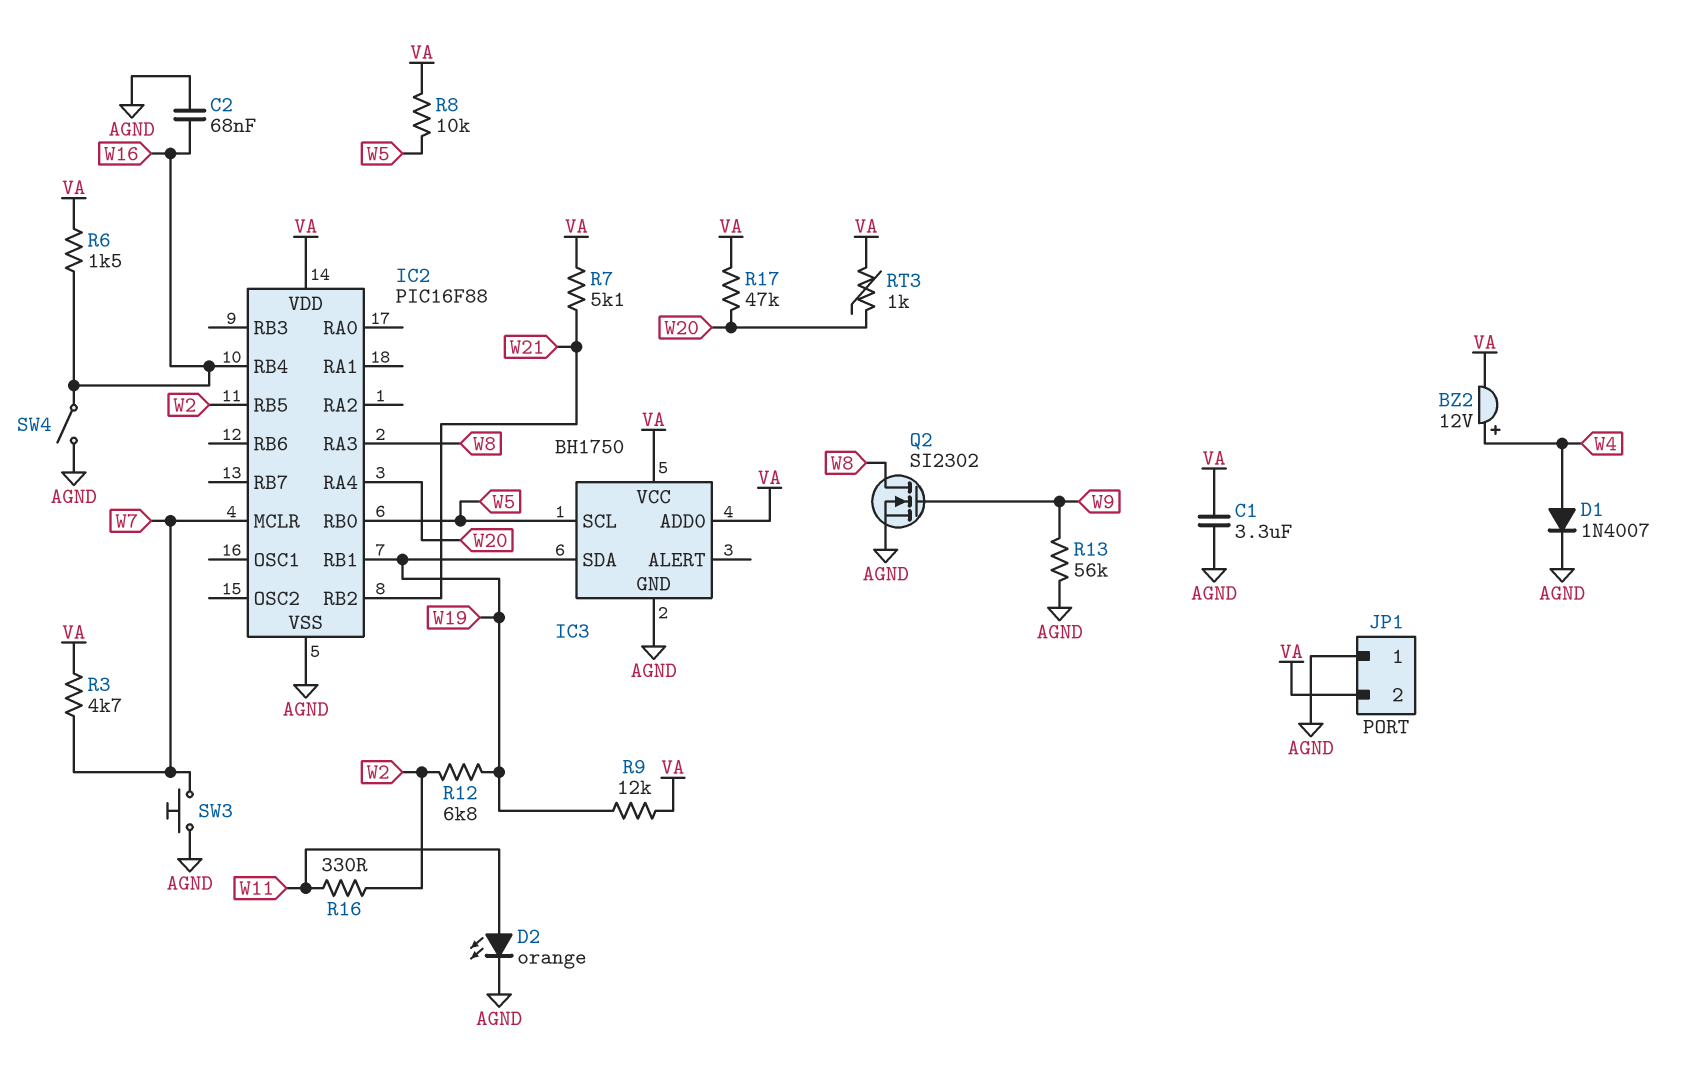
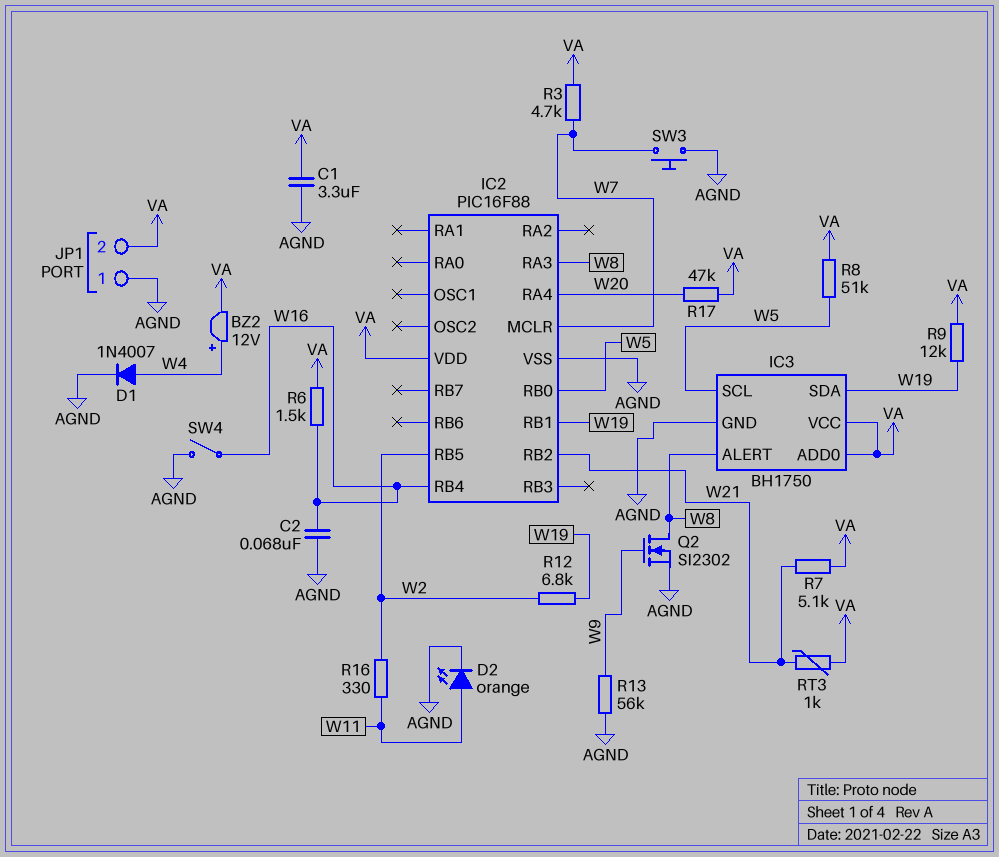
IC3 pin ALERT: none -> W8
R8: 10k (VA, W5) -> 51k (VA, W5)
RT3: 1k (VA, W20) -> 1k (VA, W21)

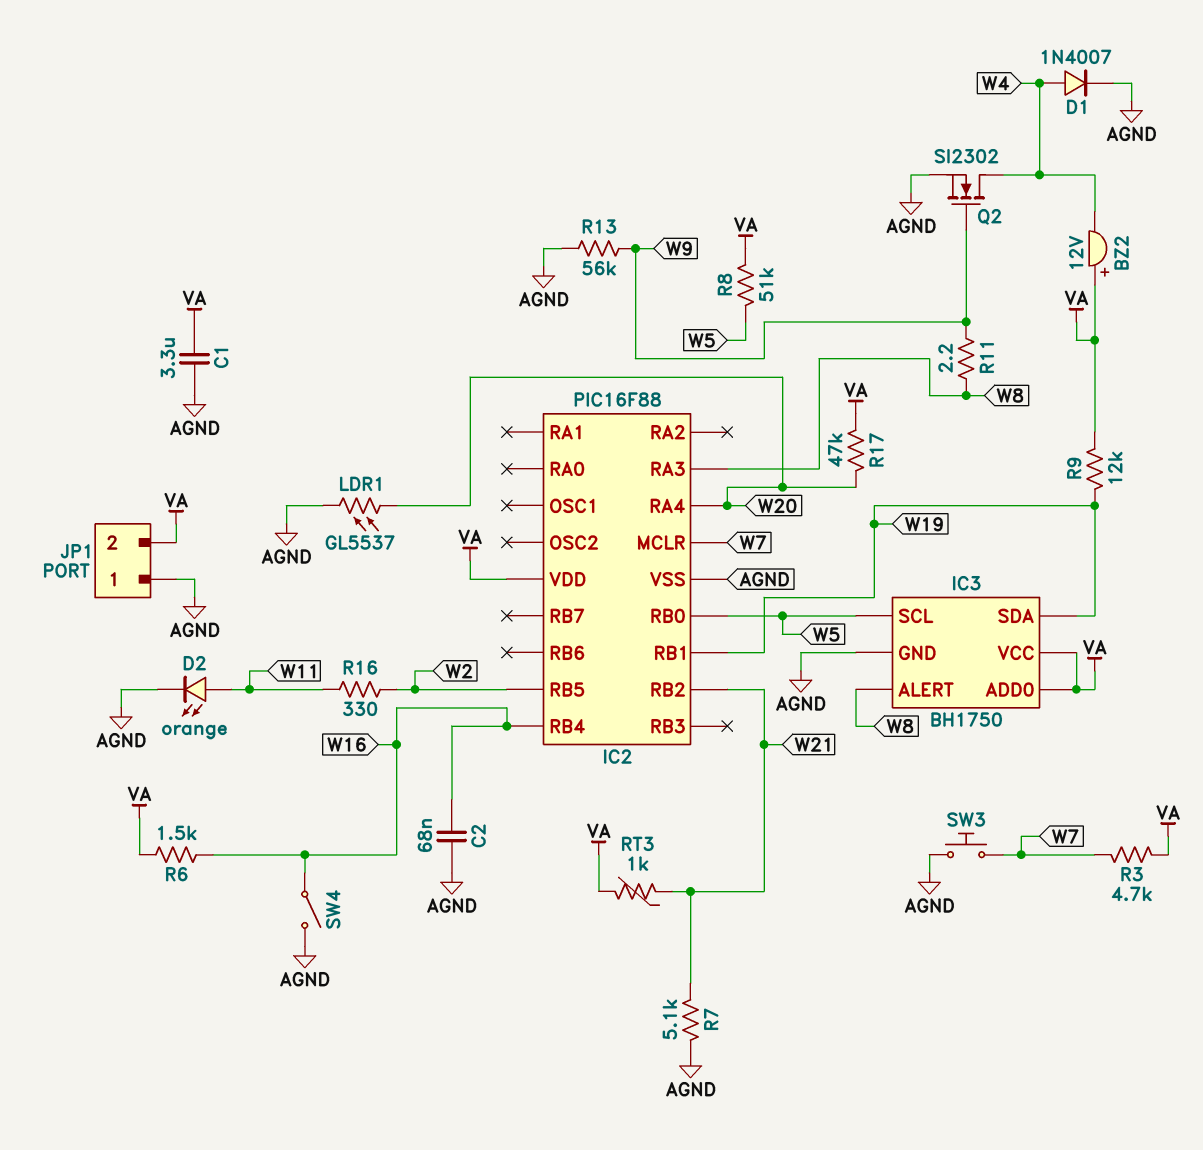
BZ2: buzzer 12V (plus W4, minus VA) -> buzzer 12V (plus VA, minus W4)
LDR1: none -> GL5537 (AGND, W20)
Q2: NMOS SI2302 (G W9, D W8, S AGND) -> NMOS SI2302 (G W9, D W4, S AGND)
R7: 5.1k (VA, W21) -> 5.1k (AGND, W21)
R11: none -> 2.2 (W8, W9)
R12: 6.8k (W2, W19) -> none

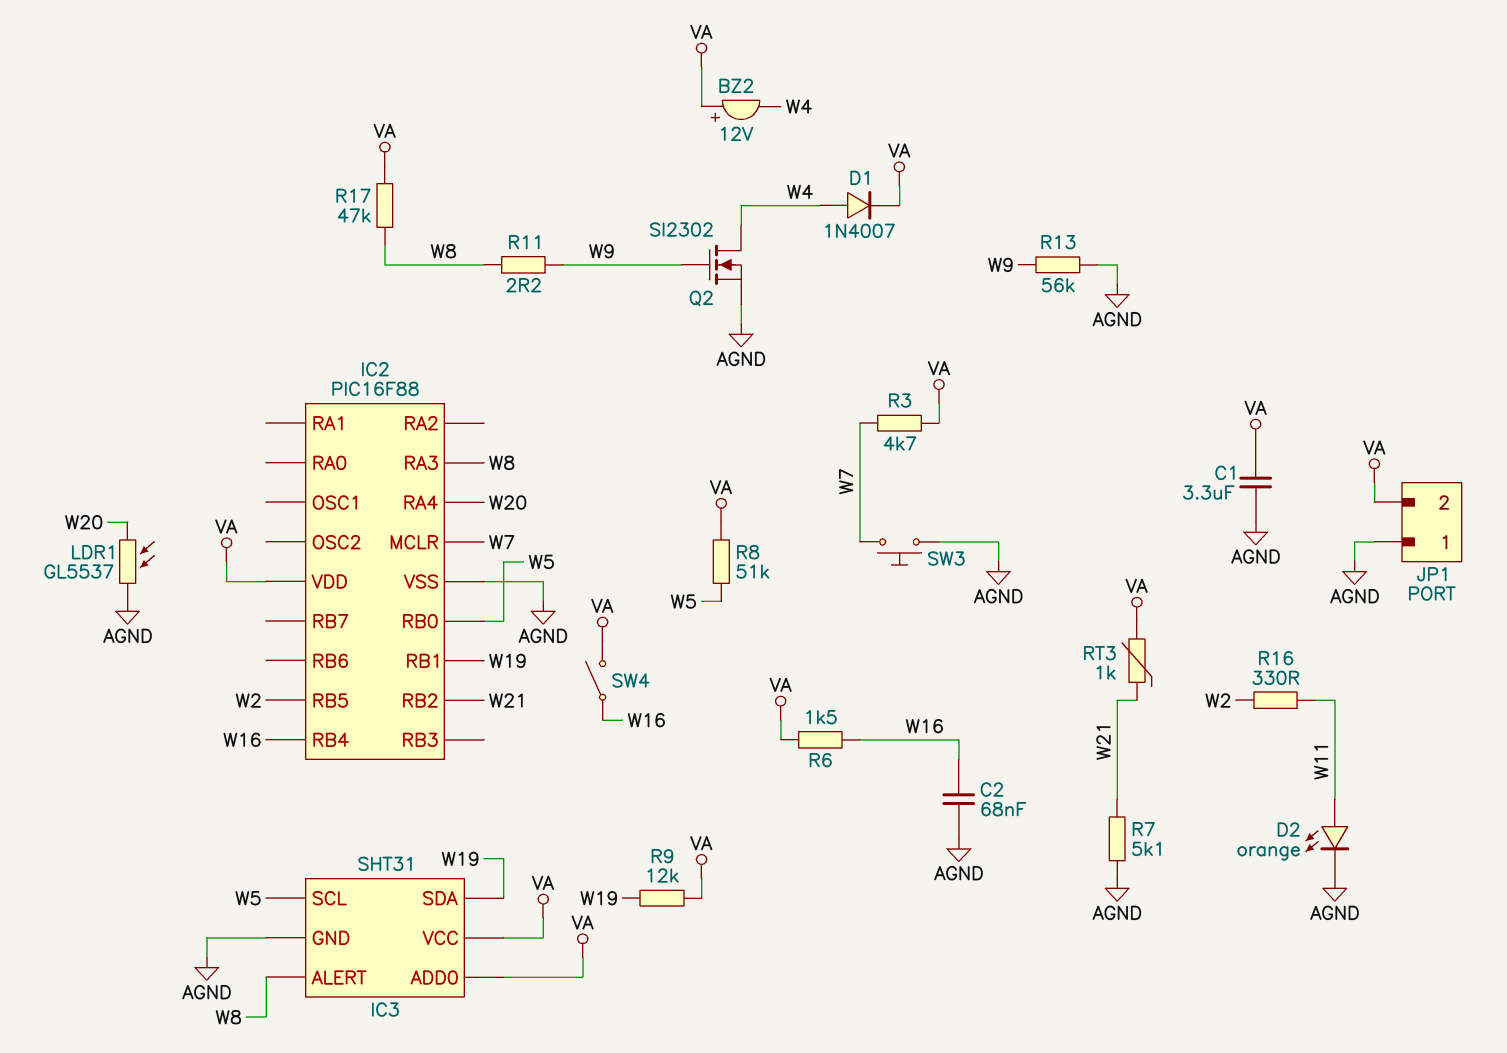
D1: diode 1N4007 (A W4, K AGND) -> diode 1N4007 (A W4, K VA)
IC3: BH1750 -> SHT31
R17: 47k (VA, W20) -> 47k (VA, W8)
SW4: switch (AGND, W16) -> switch (VA, W16)

